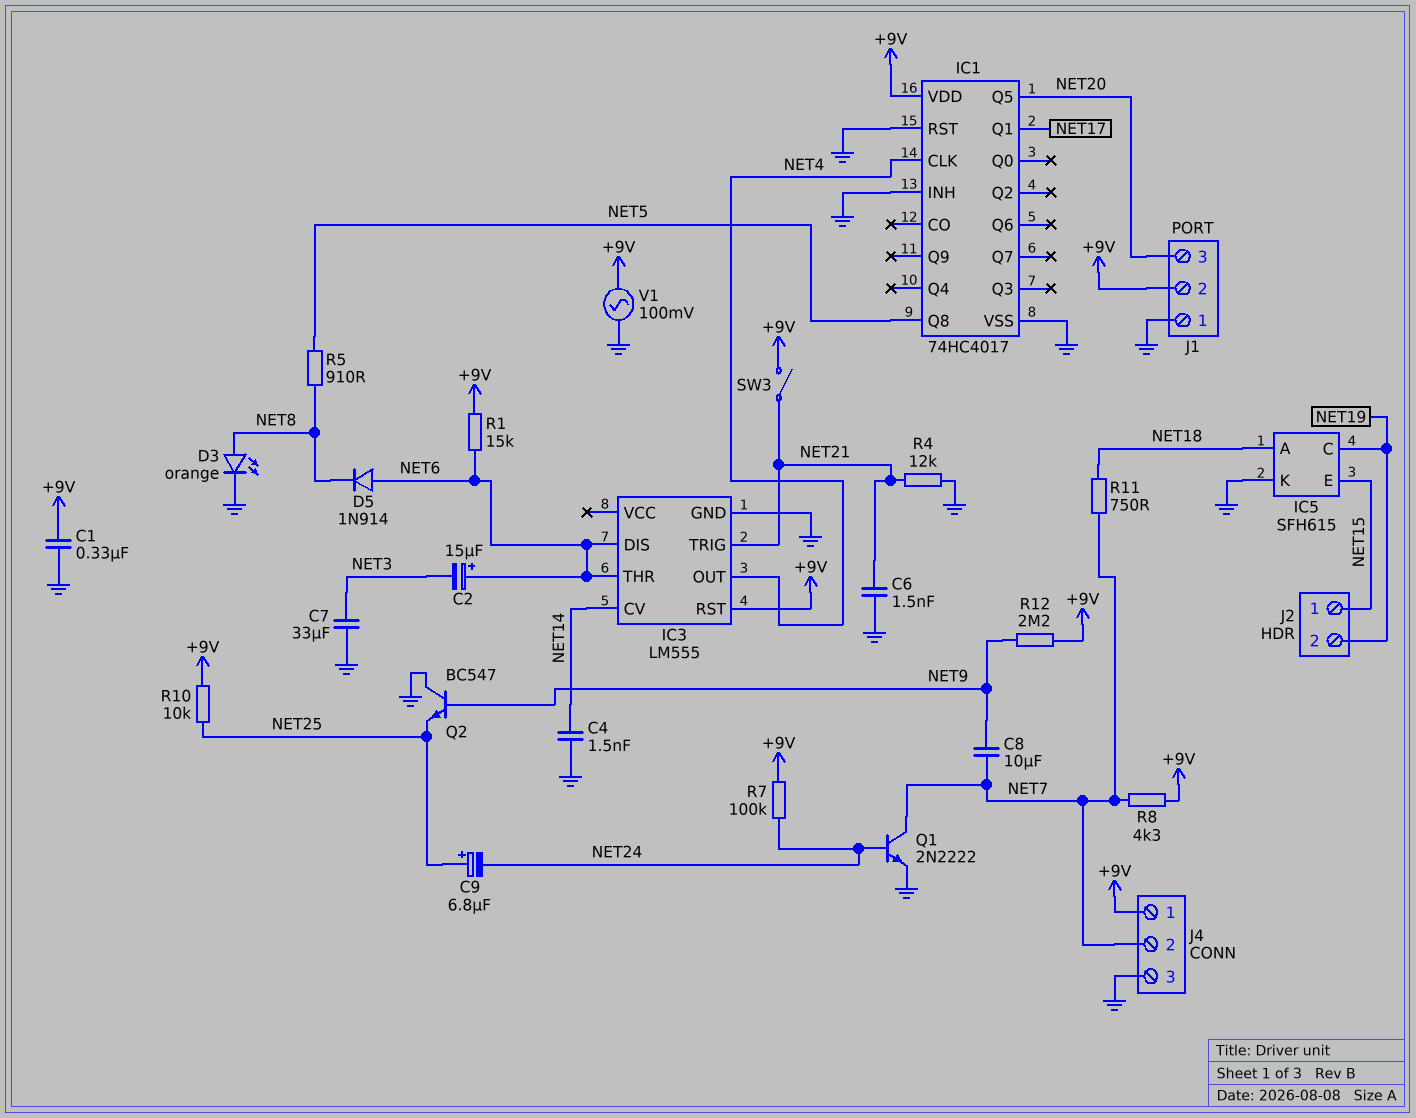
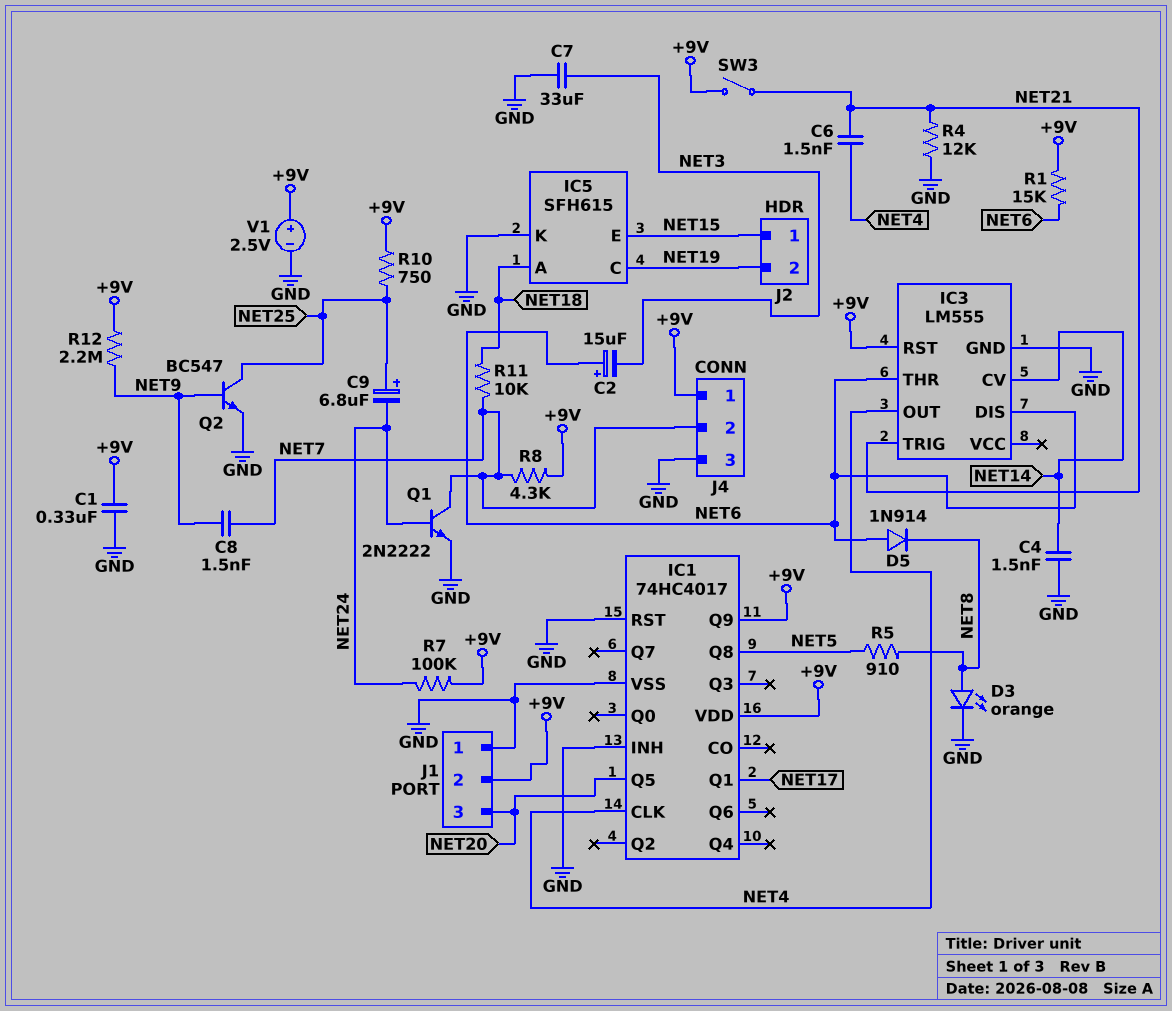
C6: 1.5nF (GND, NET21) -> 1.5nF (NET4, NET21)
C8: 10uF (NET7, NET9) -> 1.5nF (NET7, NET9)
IC1 pin Q9: none -> +9V
Q2: NPN BC547 (B NET9, C GND, E NET25) -> NPN BC547 (B NET9, C NET25, E GND)
R10: 10k (+9V, NET25) -> 750 (+9V, NET25)
R11: 750 (NET7, NET18) -> 10k (NET7, NET18)
V1: AC 100mV (+9V, GND) -> 2.5V (plus +9V, minus GND)

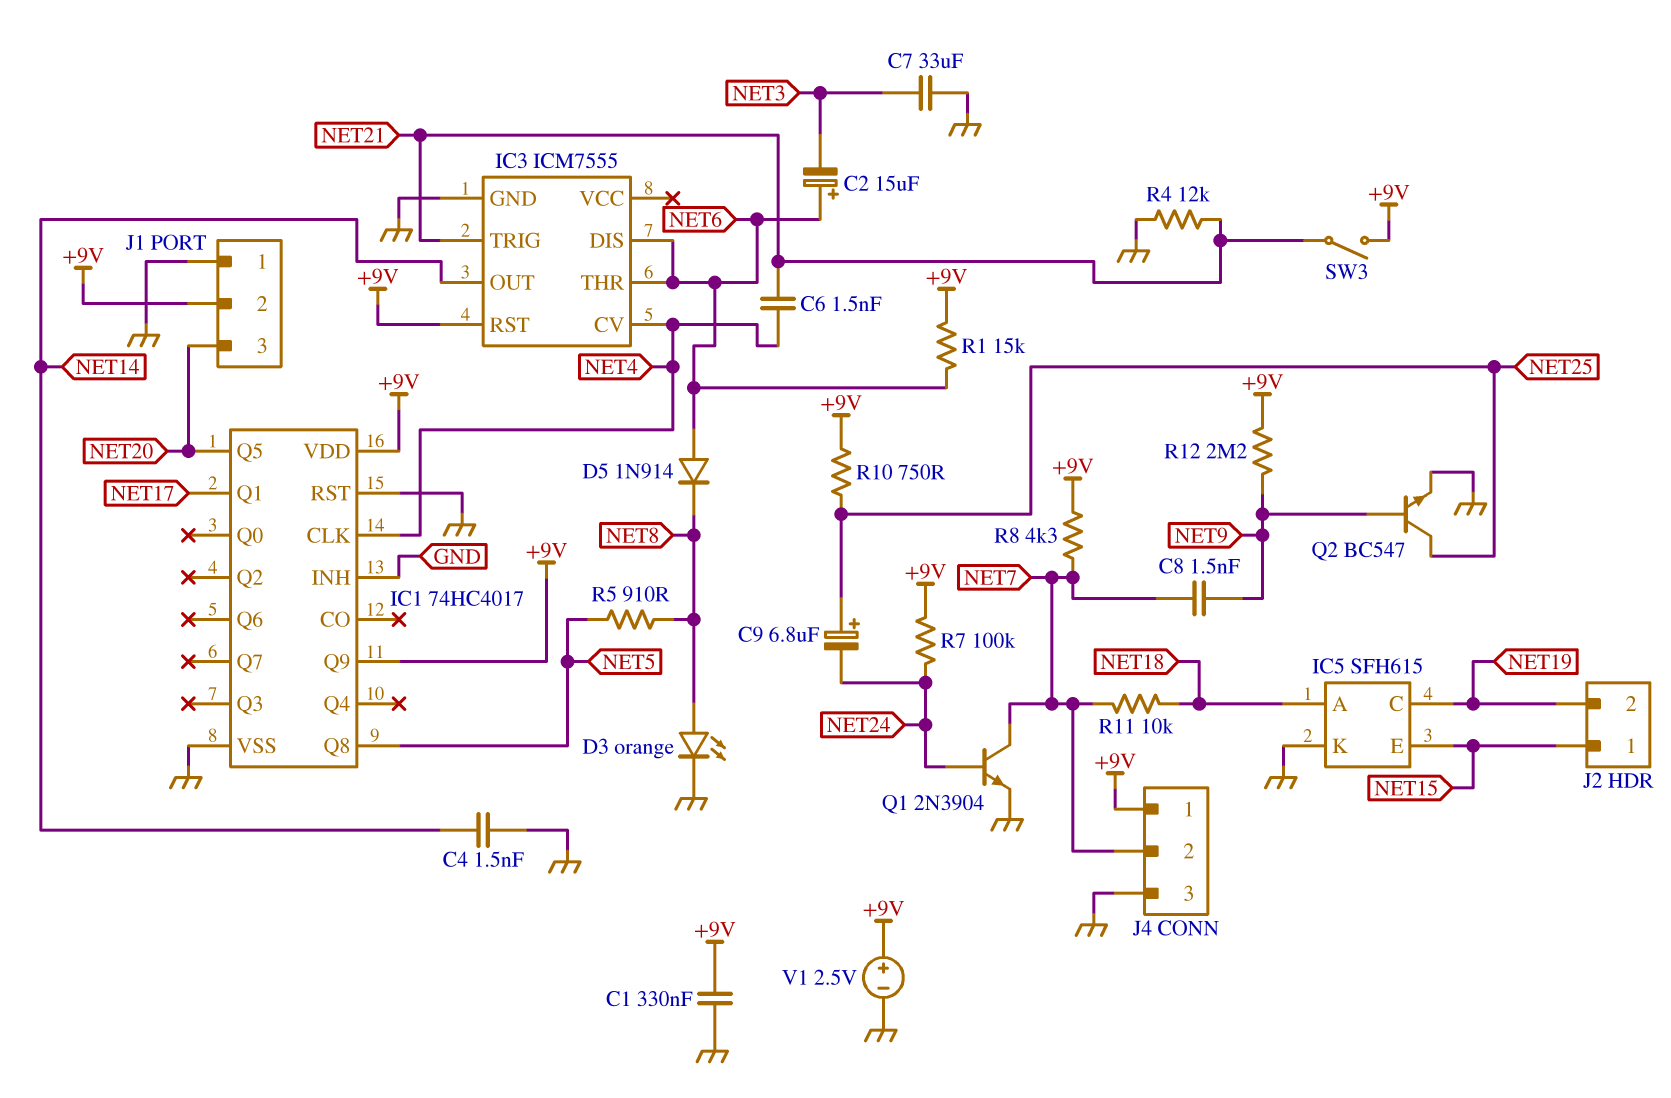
IC3: LM555 -> ICM7555
IC3 pin CV: NET14 -> NET4
IC3 pin OUT: NET4 -> NET14
Q1: NPN 2N2222 (B NET24, C NET7, E GND) -> NPN 2N3904 (B NET24, C NET7, E GND)

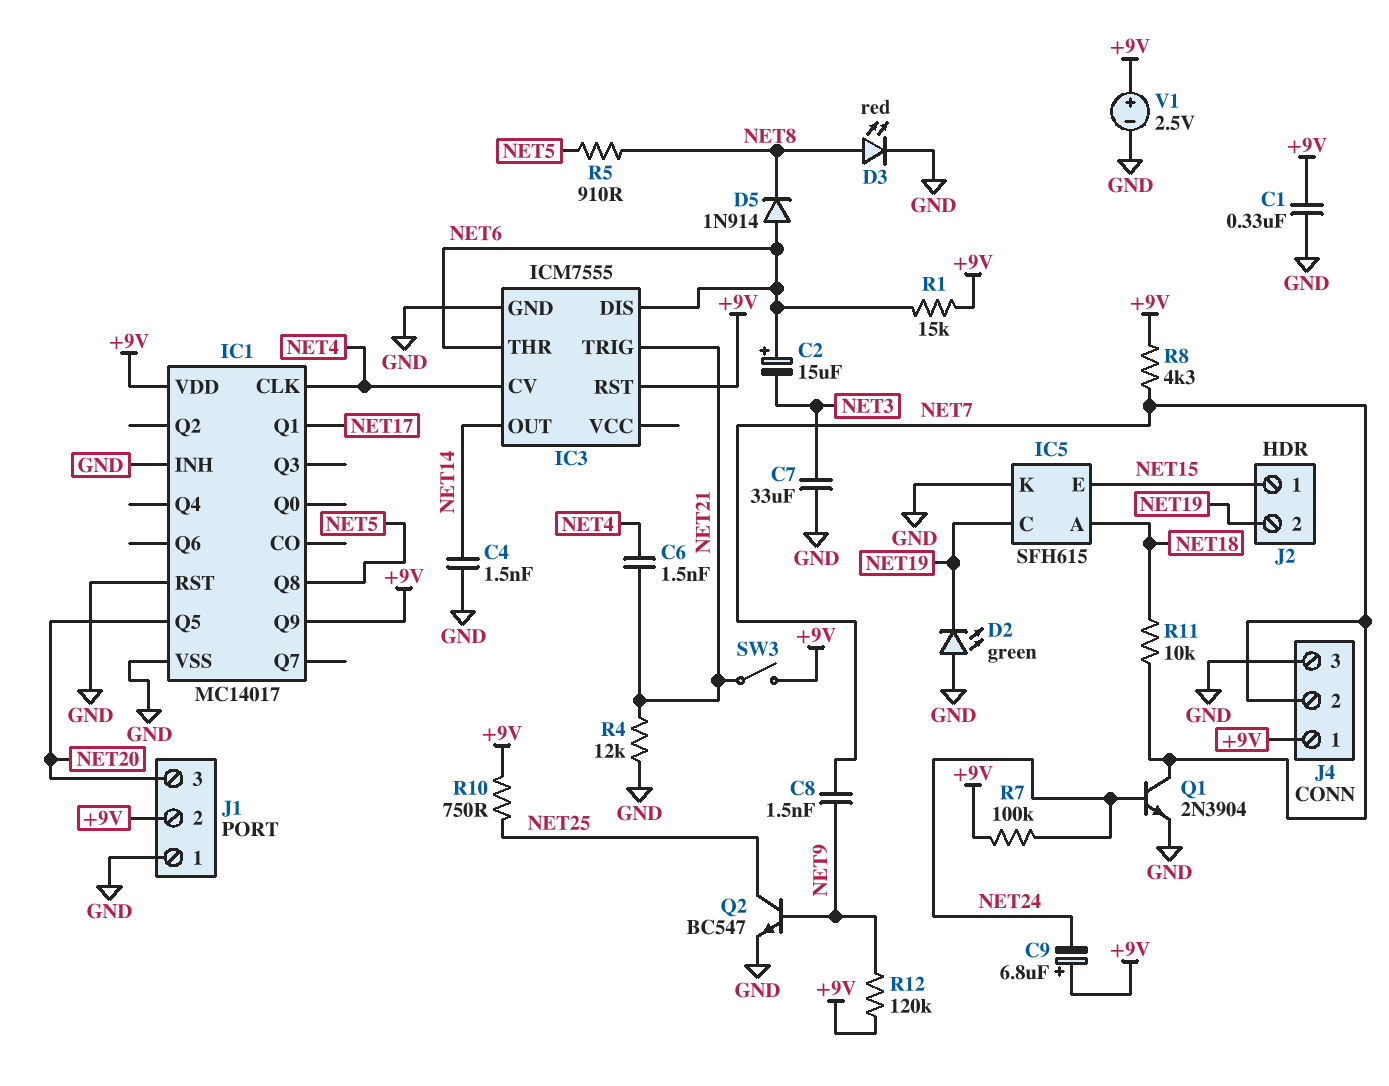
C9: 6.8uF (plus NET25, minus NET24) -> 6.8uF (plus +9V, minus NET24)
D2: none -> LED green (A GND, K NET19)
D3: LED orange (A NET8, K GND) -> LED red (A NET8, K GND)
IC1: 74HC4017 -> MC14017
R12: 2.2M (+9V, NET9) -> 120k (+9V, NET9)

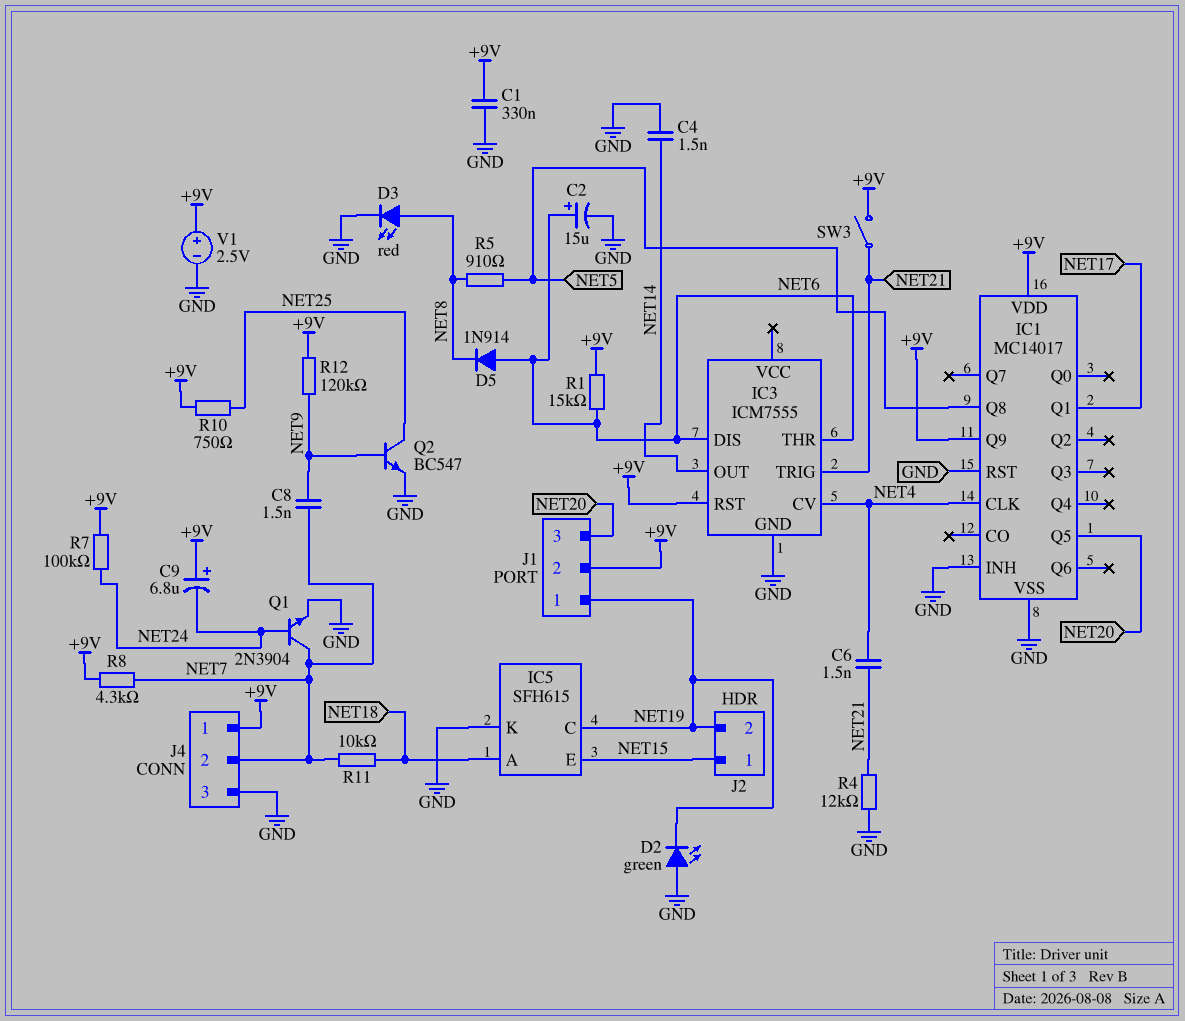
C2: 15uF (plus NET6, minus NET3) -> 15uF (plus NET6, minus GND)
C7: 33uF (GND, NET3) -> none
J1 pin 1: GND -> NET19

